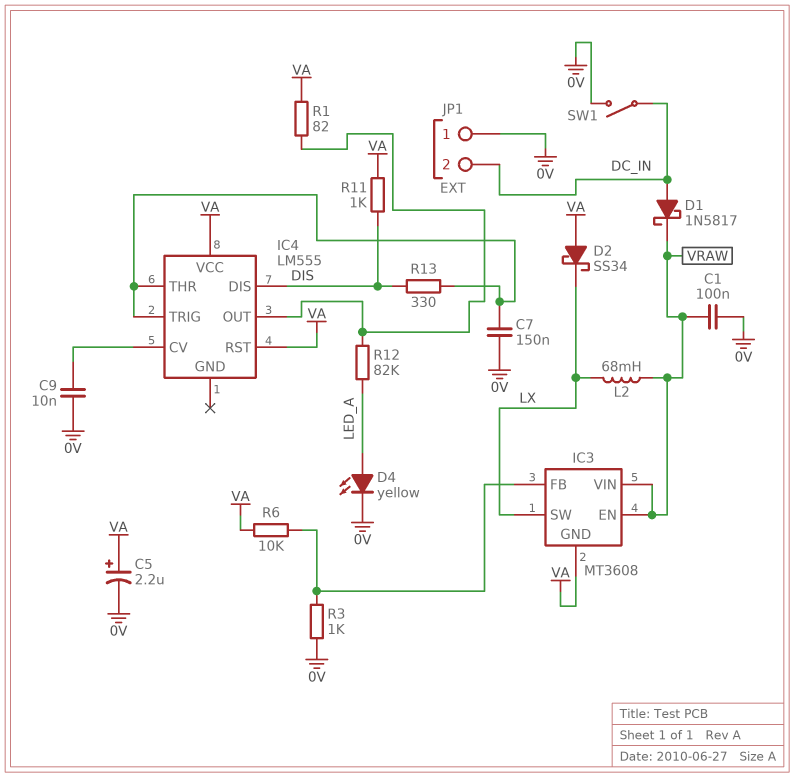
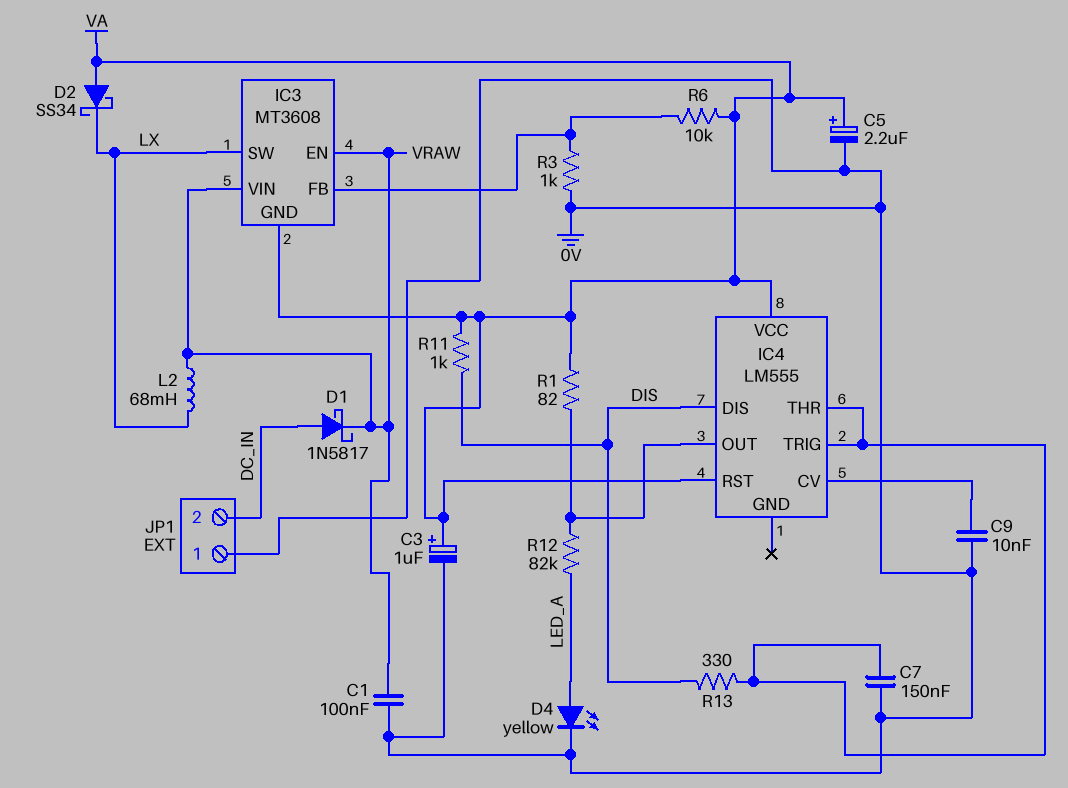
C3: none -> 1uF (plus VA, minus 0V)
SW1: switch (0V, DC_IN) -> none

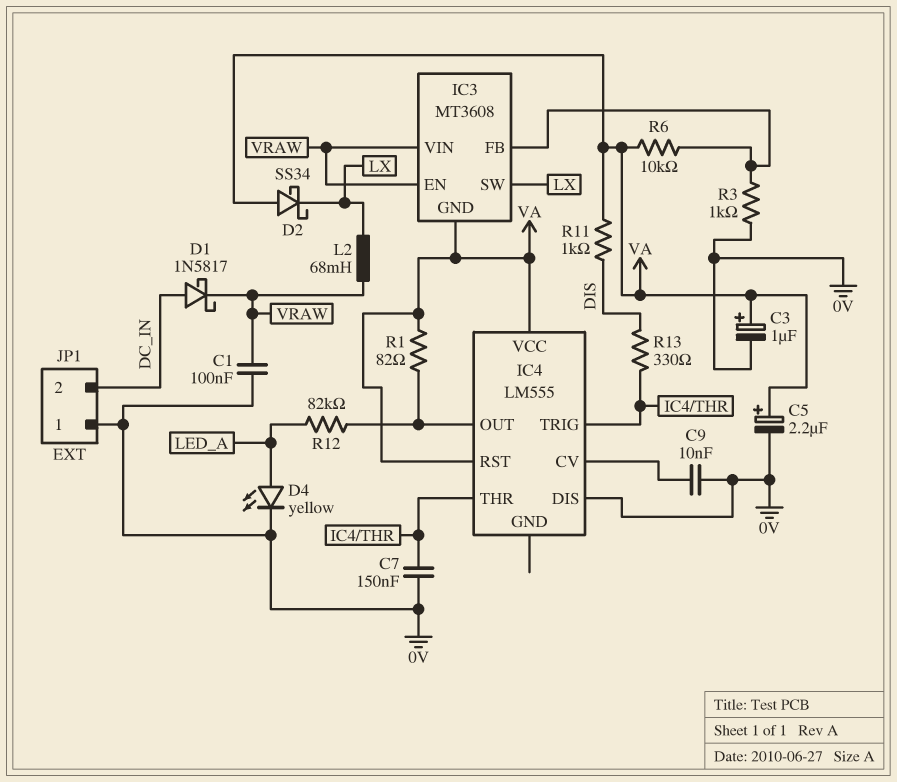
IC4 pin DIS: DIS -> 0V

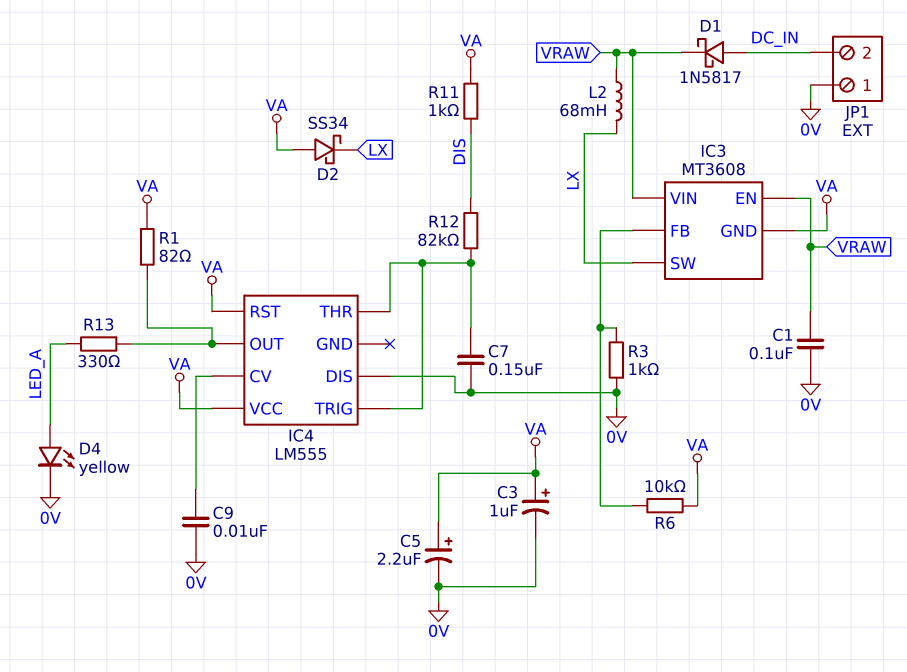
R12: 82k (IC4/OUT, LED_A) -> 82k (DIS, IC4/THR)
R13: 330 (DIS, IC4/THR) -> 330 (IC4/OUT, LED_A)

